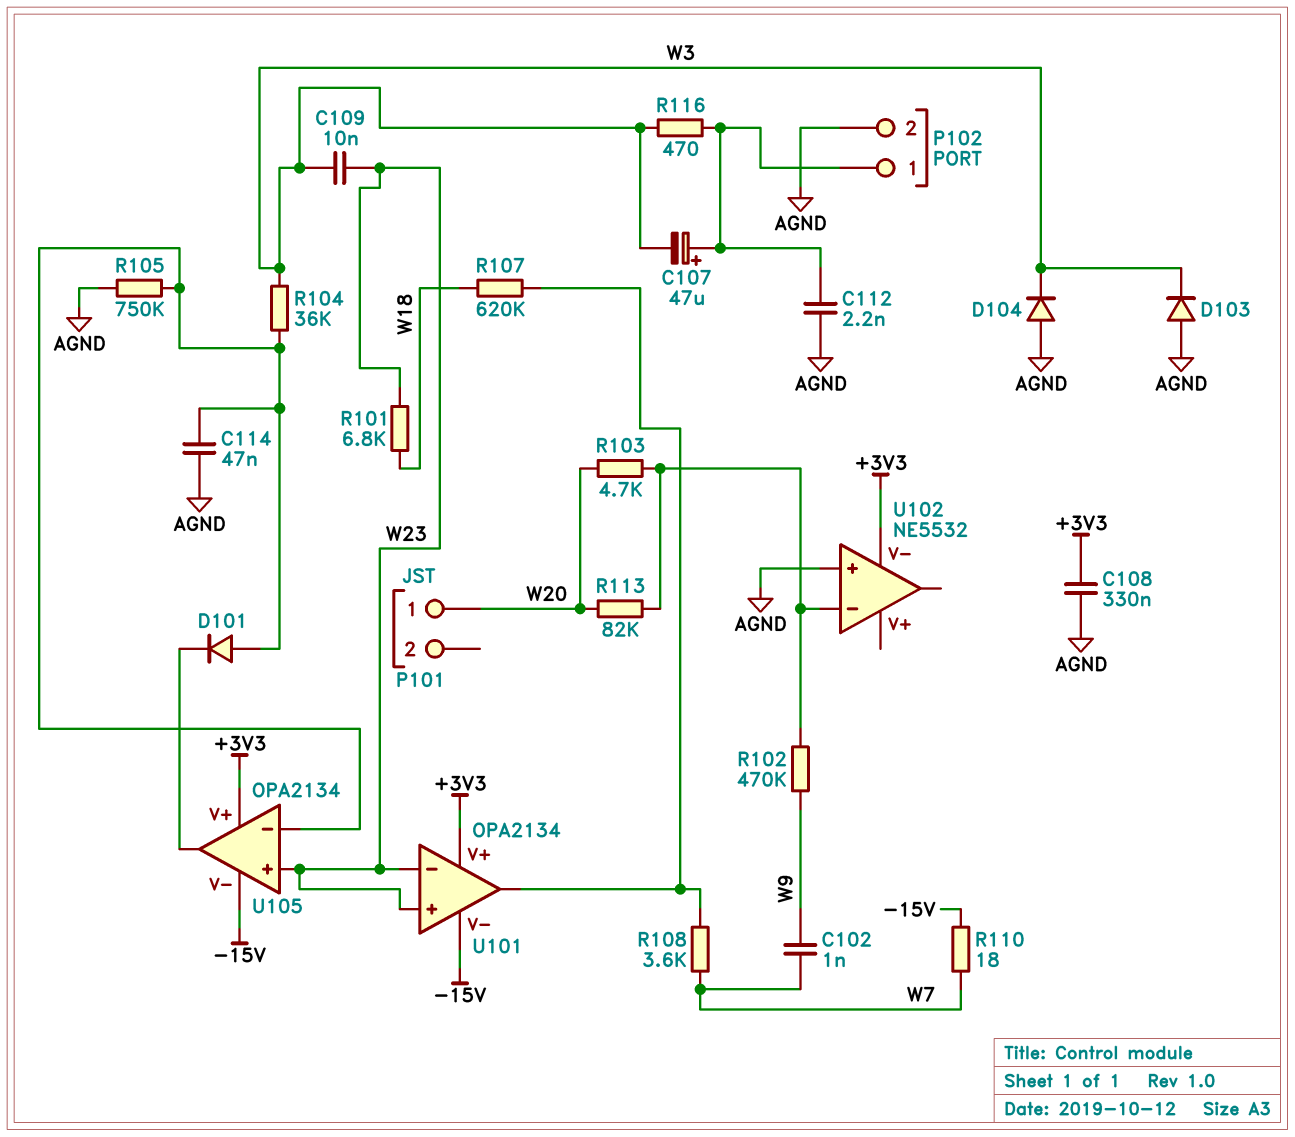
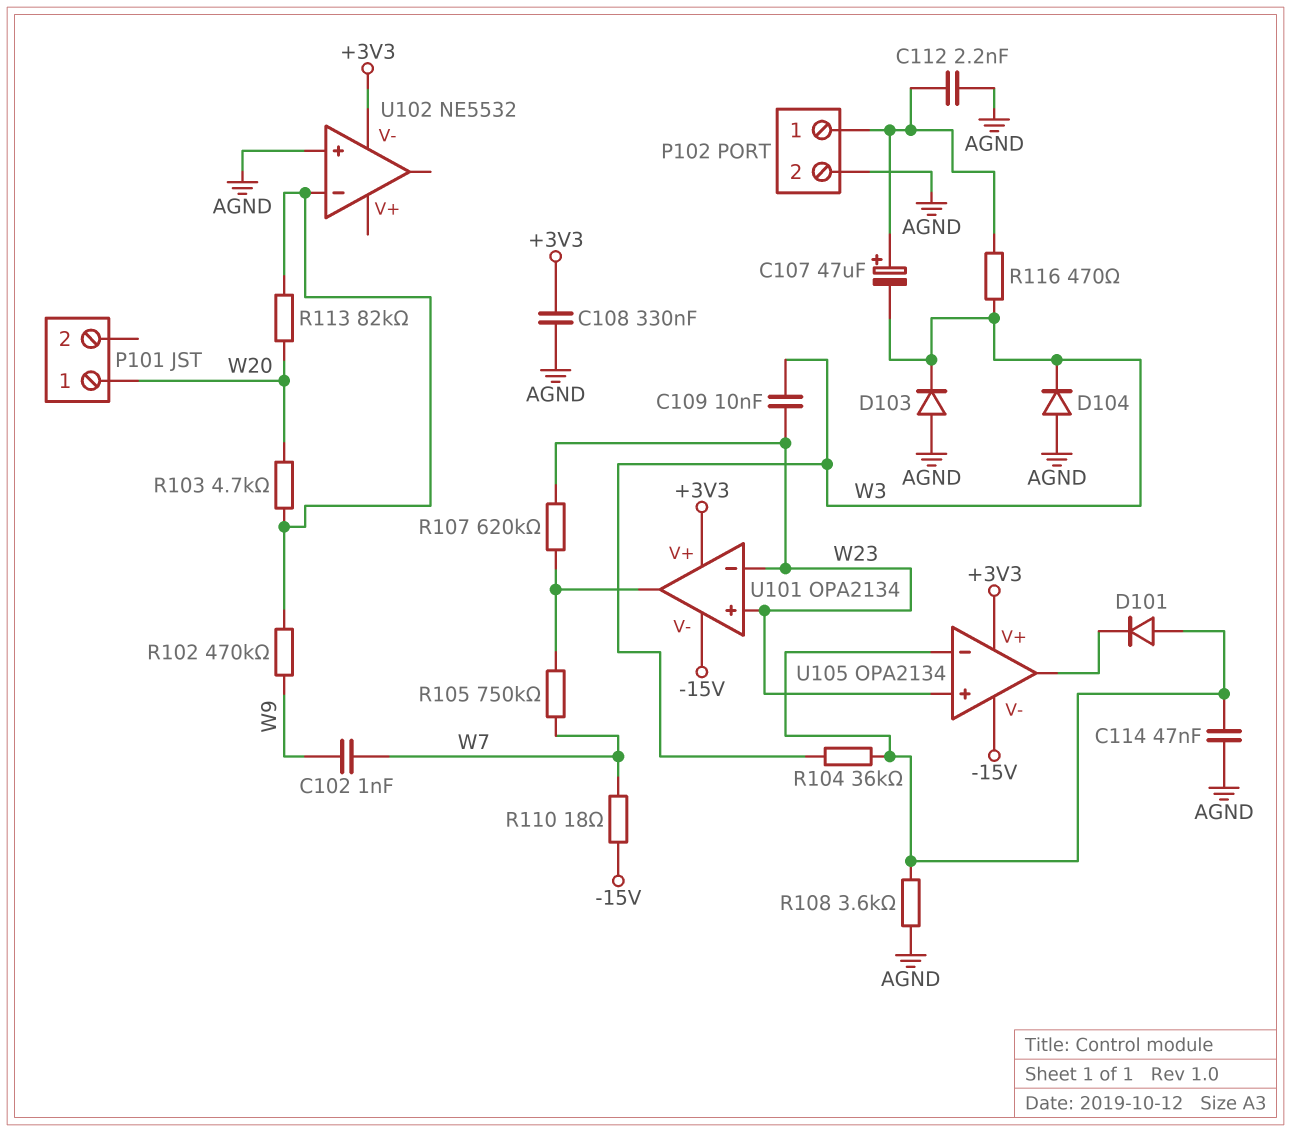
R101: 6.8k (W18, W23) -> none
R105: 750k (AGND, U105/in-) -> 750k (U101/out, W7)
R107: 620k (U101/out, W18) -> 620k (U101/out, W23)
R108: 3.6k (U101/out, W7) -> 3.6k (AGND, U105/in-)

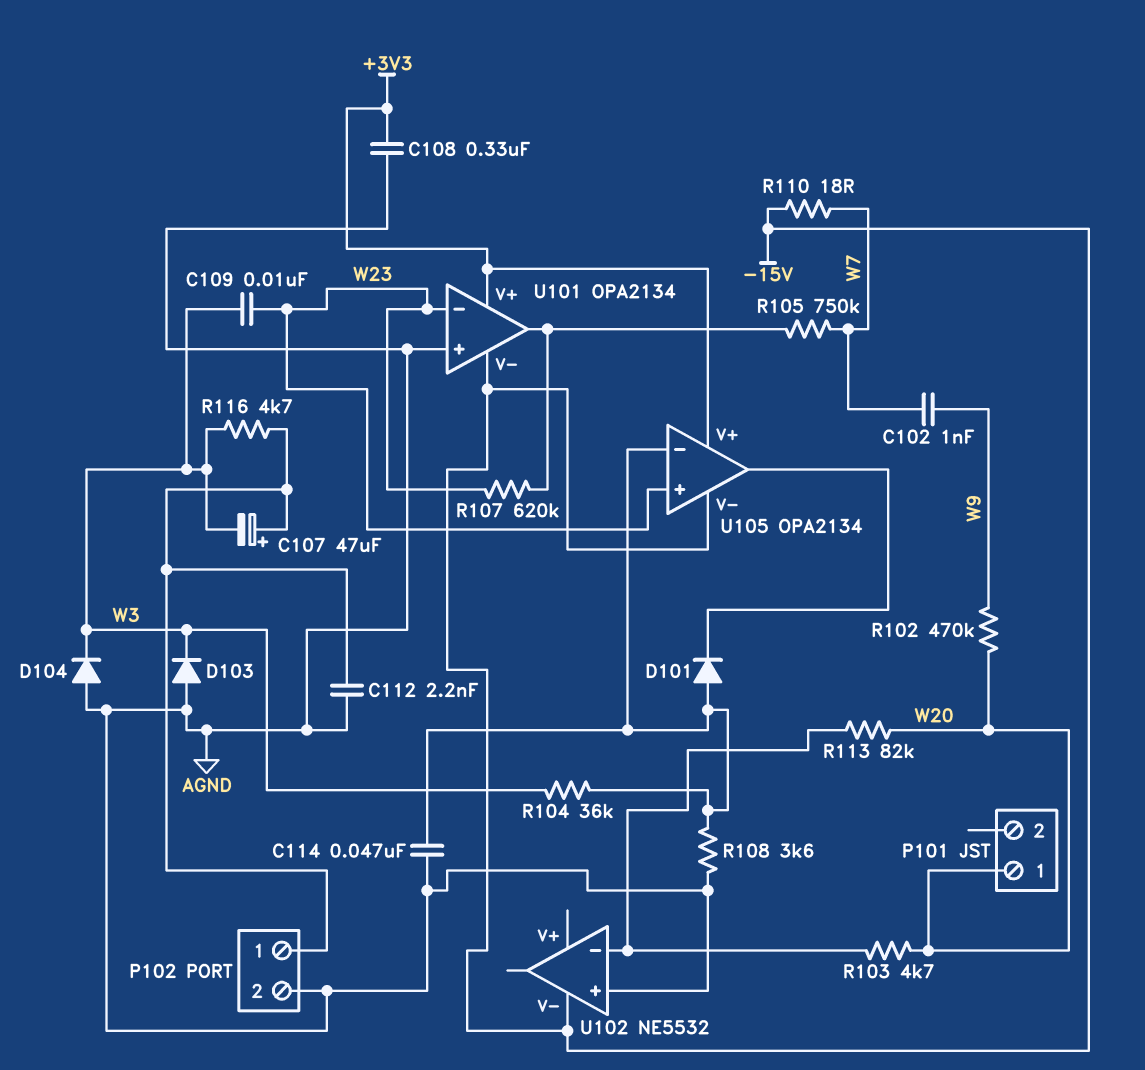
R102: 470k (U102/in-, W9) -> 470k (W9, W20)
R116: 470 (P102/1, W3) -> 4.7k (P102/1, W3)
U101 pin in+: W23 -> AGND
U102 pin V-: +3V3 -> -15V

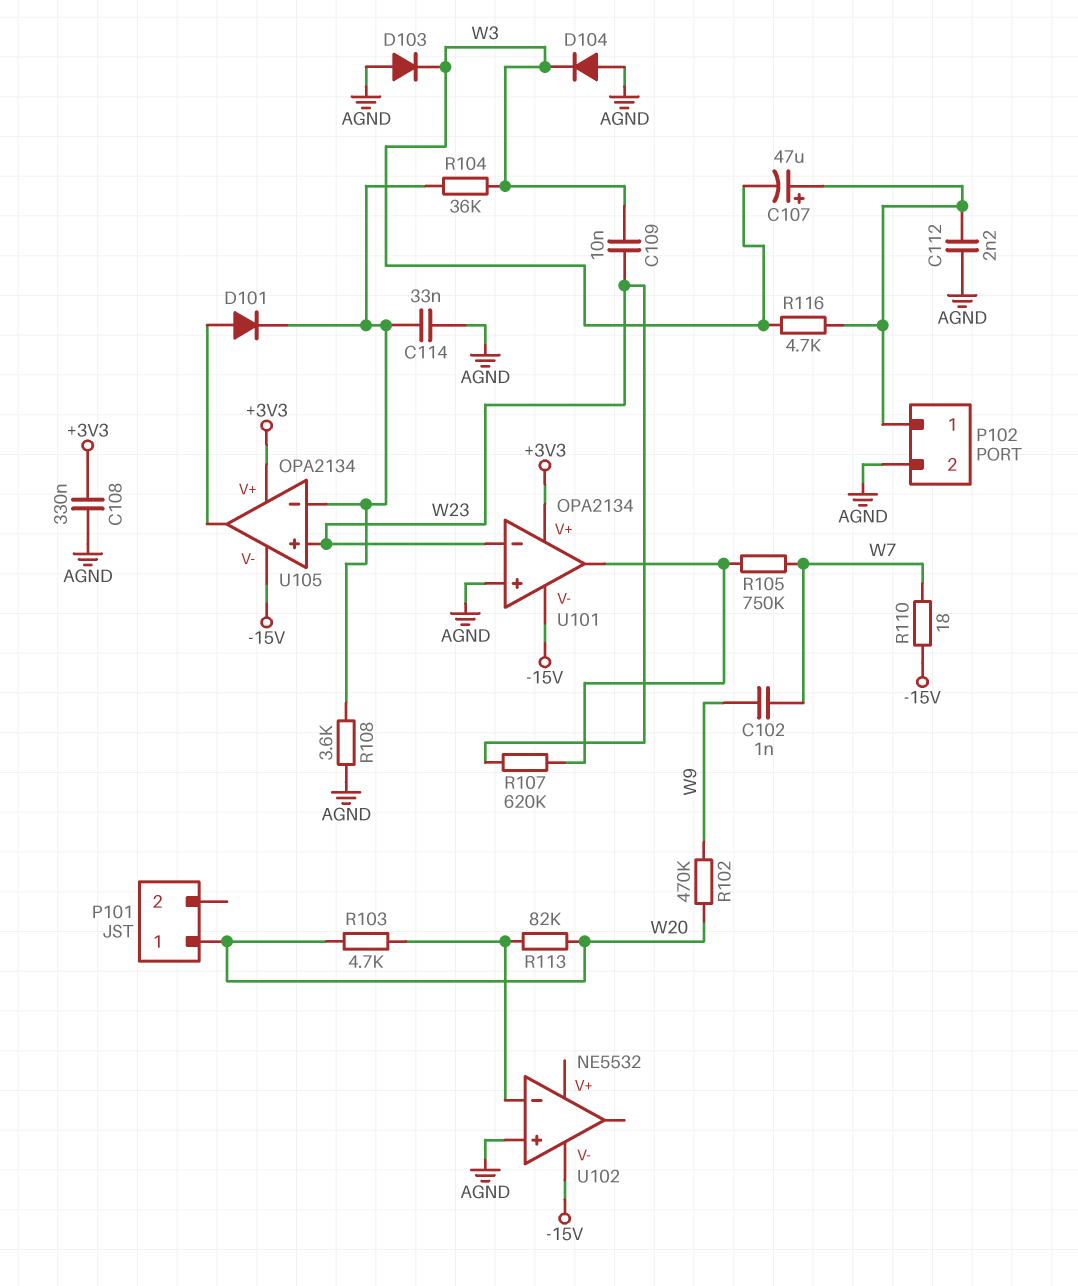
C114: 47nF (AGND, U105/in-) -> 33nF (AGND, U105/in-)
D101: diode (A U105/in-, K U105/out) -> diode (A U105/out, K U105/in-)

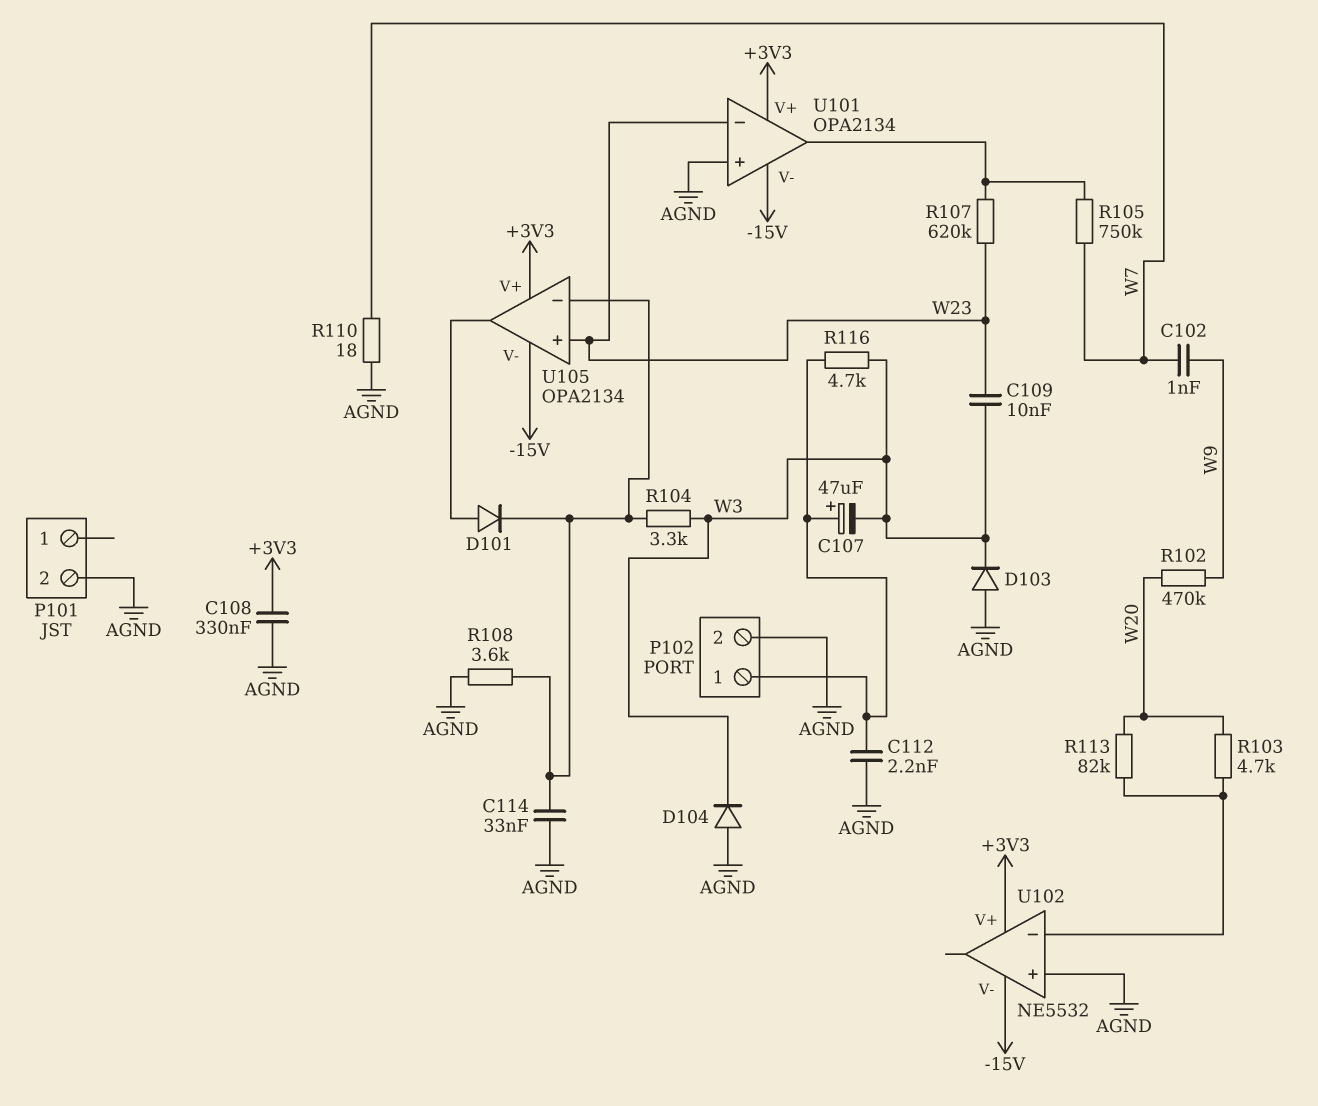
P101 pin 1: W20 -> none
P101 pin 2: none -> AGND
R104: 36k (U105/in-, W3) -> 3.3k (U105/in-, W3)
R110: 18 (-15V, W7) -> 18 (AGND, W7)
U102 pin V+: none -> +3V3

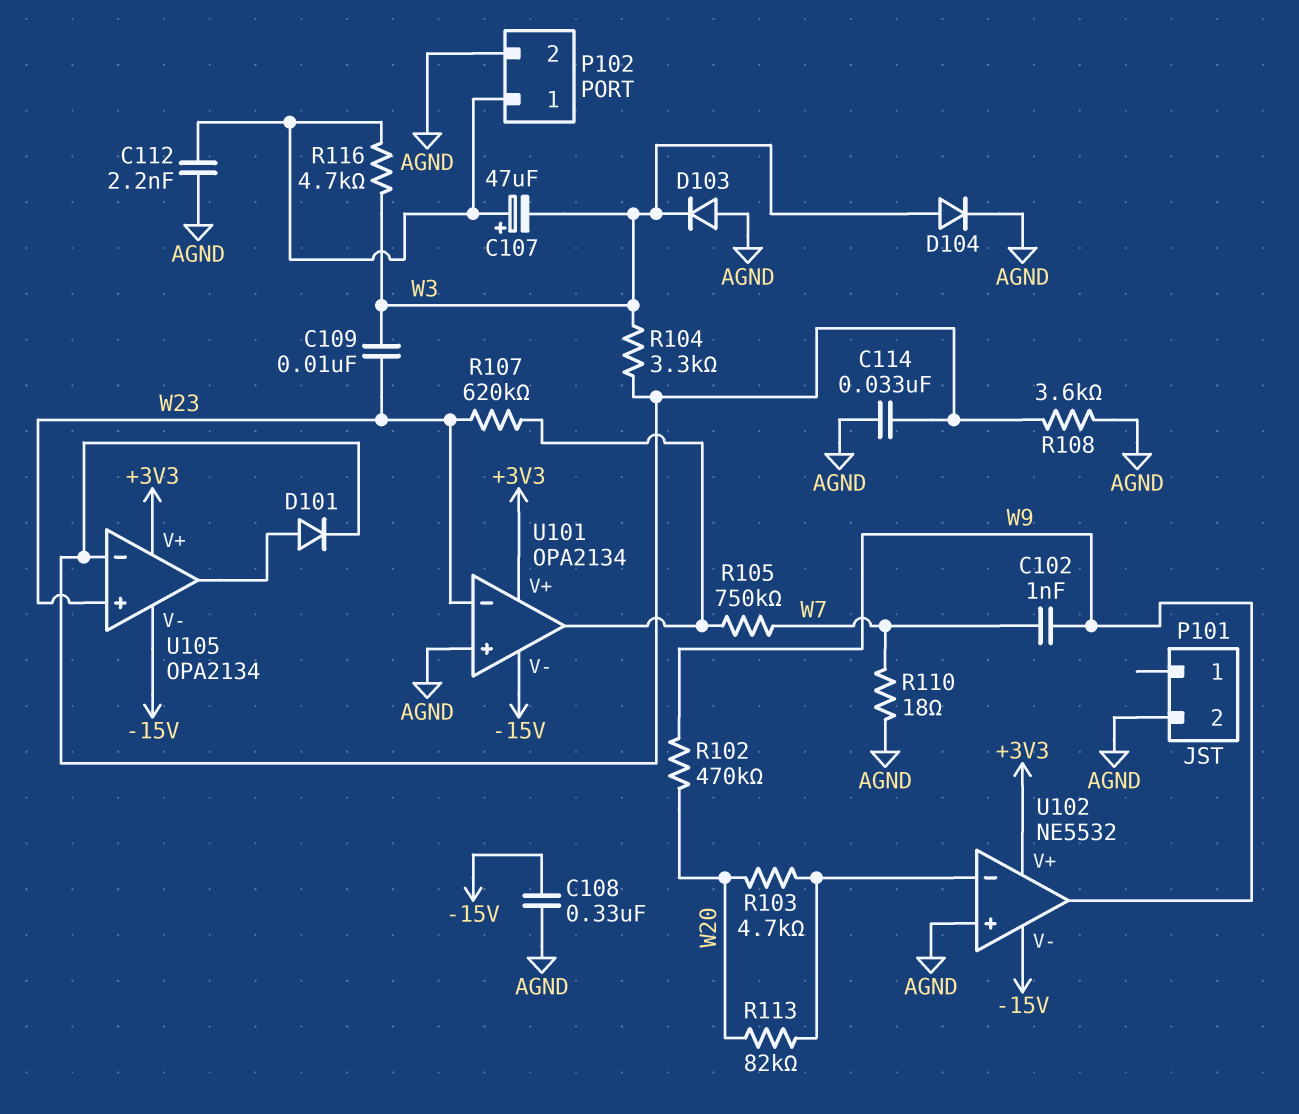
C108: 330nF (+3V3, AGND) -> 330nF (-15V, AGND)
D104: diode (A AGND, K W3) -> diode (A W3, K AGND)
U102 pin out: none -> W9

